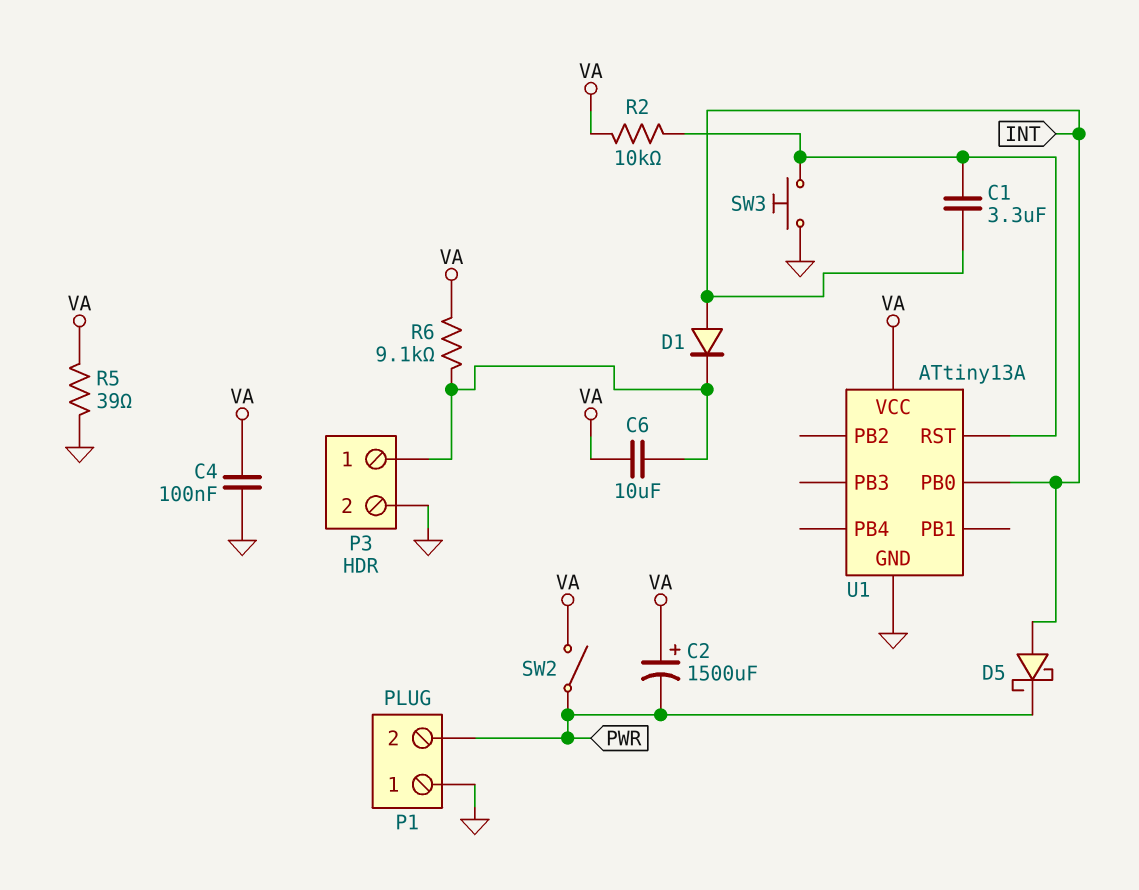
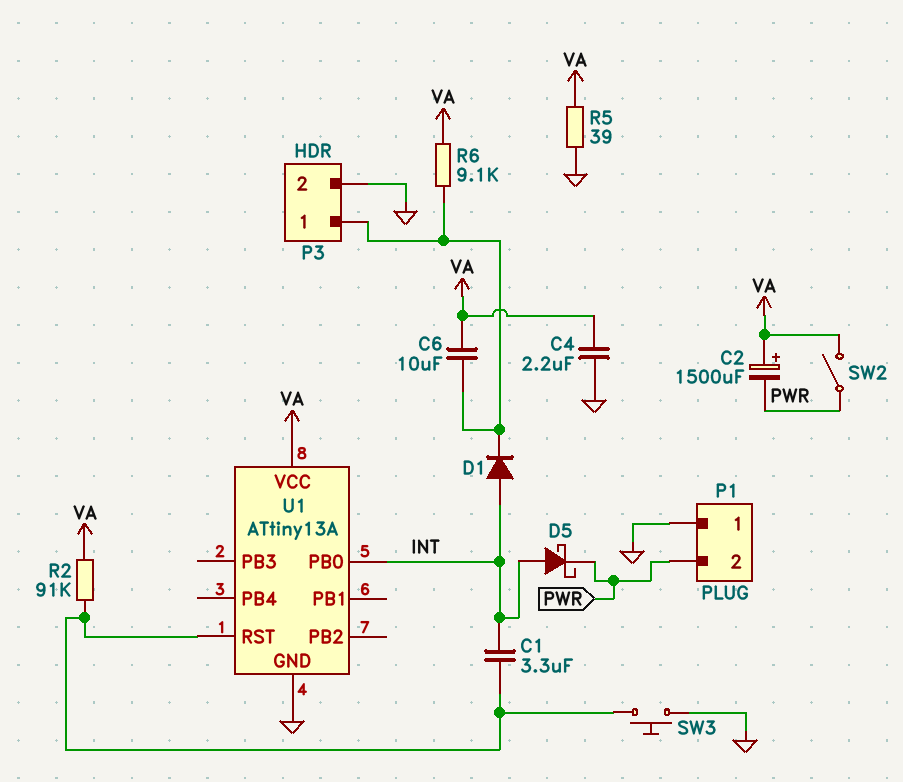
C4: 100nF (GND, VA) -> 2.2uF (GND, VA)
R2: 10k (U1/RST, VA) -> 91k (U1/RST, VA)

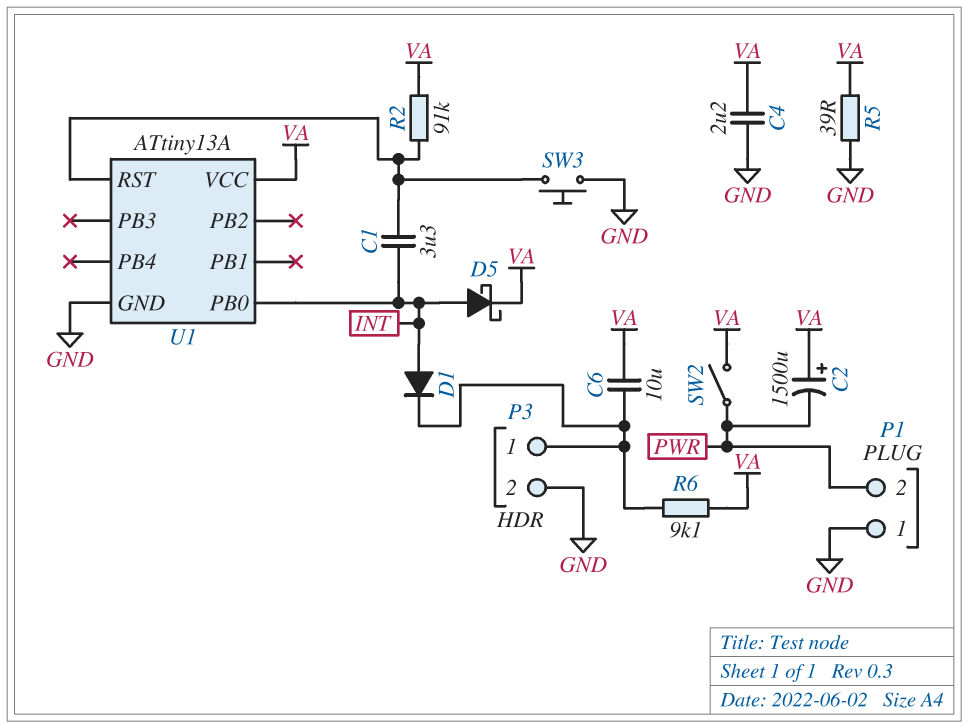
D5: schottky (A INT, K PWR) -> schottky (A INT, K VA)

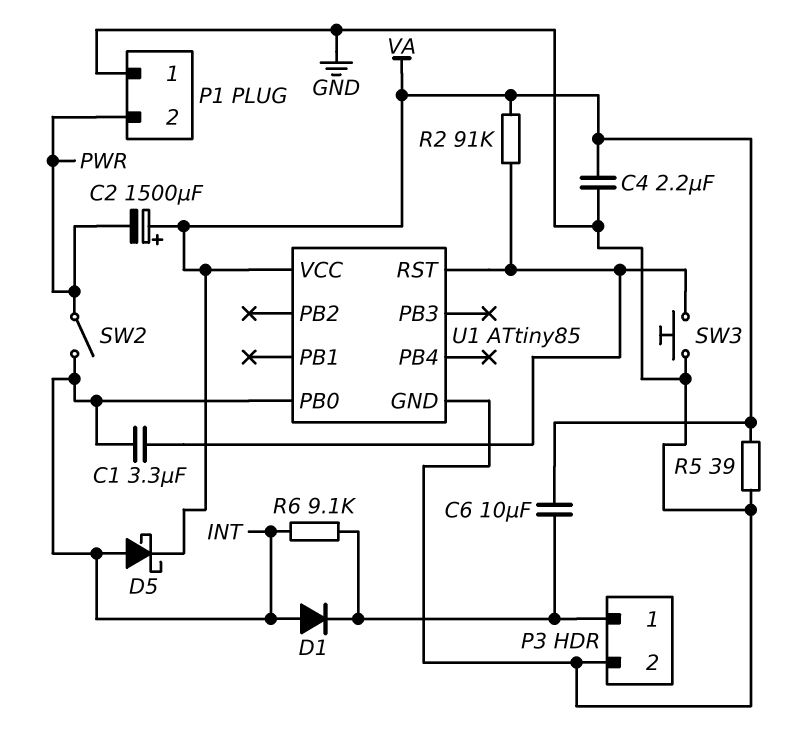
R6: 9.1k (P3/1, VA) -> 9.1k (INT, P3/1)
SW2: switch (PWR, VA) -> switch (INT, PWR)
U1: ATtiny13A -> ATtiny85

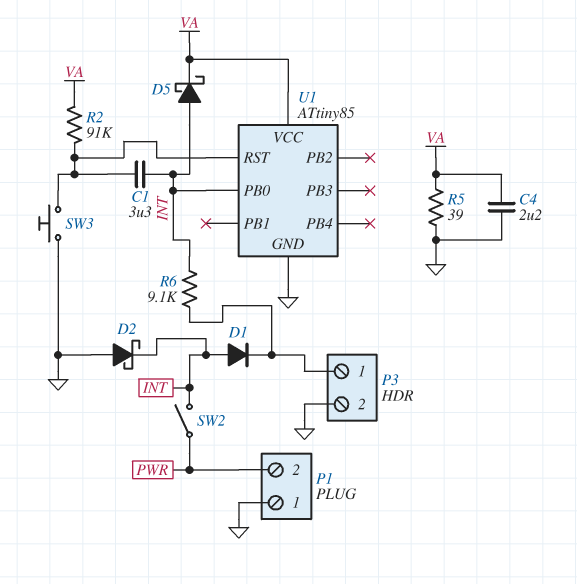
C2: 1500uF (plus VA, minus PWR) -> none
C6: 10uF (P3/1, VA) -> none
D2: none -> schottky (A GND, K INT)

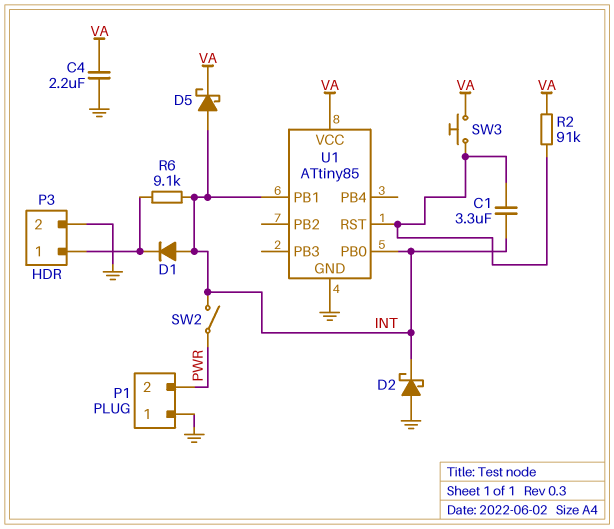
R5: 39 (GND, VA) -> none
SW3: button (GND, U1/RST) -> button (U1/RST, VA)
U1 pin PB1: none -> INT

